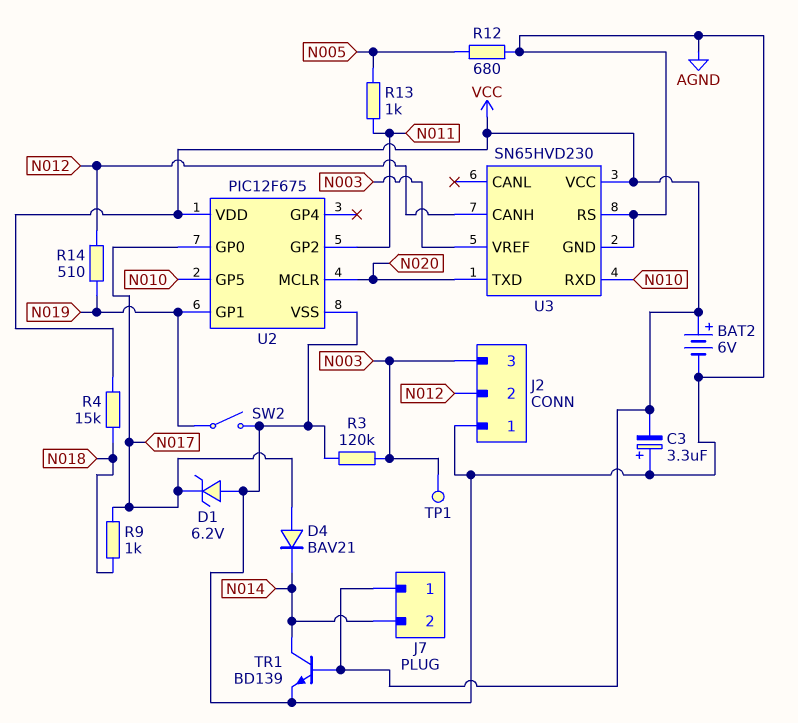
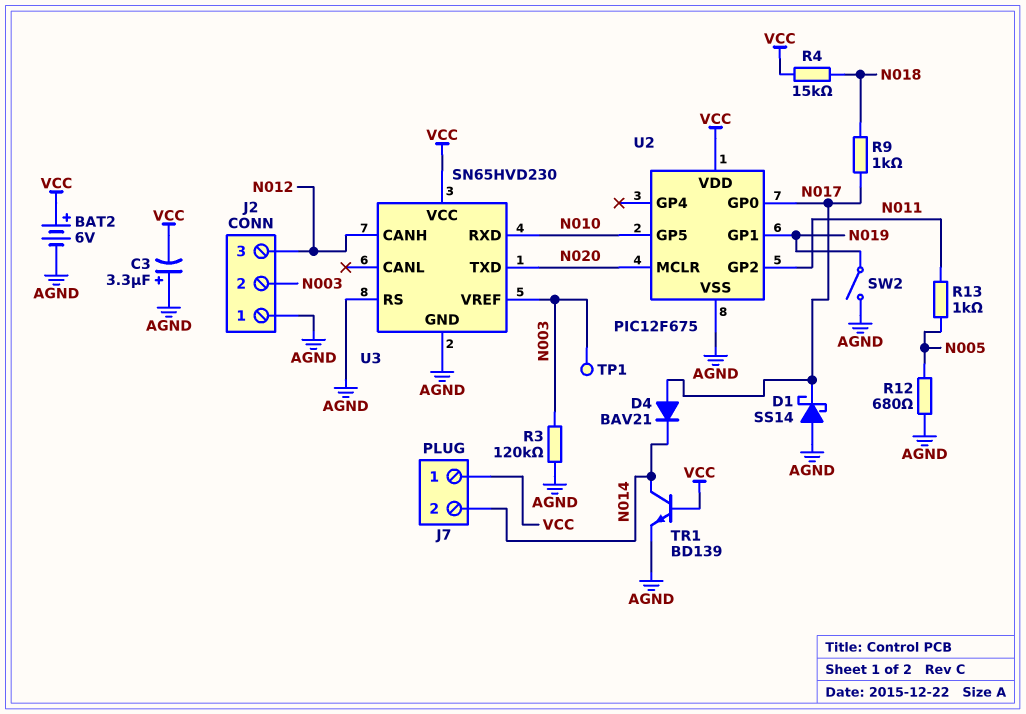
D1: zener 6.2V (A AGND, K N017) -> schottky SS14 (A AGND, K N017)
J2 pin 2: N012 -> N003
J2 pin 3: N003 -> N012
R14: 510 (N012, N019) -> none

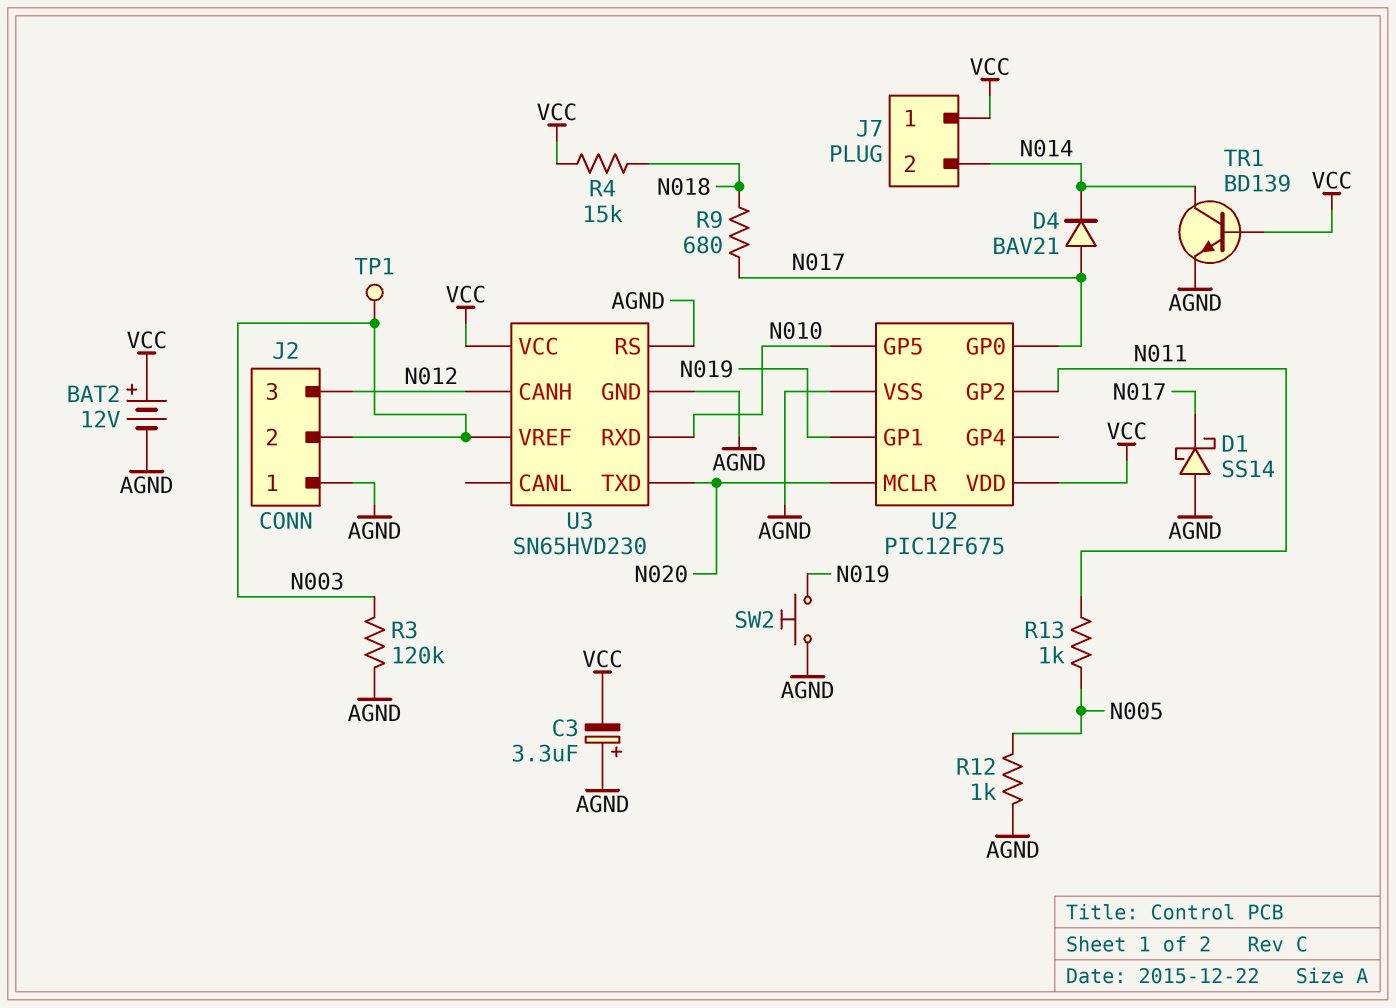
BAT2: 6V (plus VCC, minus AGND) -> 12V (plus VCC, minus AGND)
R9: 1k (N017, N018) -> 680 (N017, N018)
R12: 680 (AGND, N005) -> 1k (AGND, N005)
SW2: switch (AGND, N019) -> button (AGND, N019)

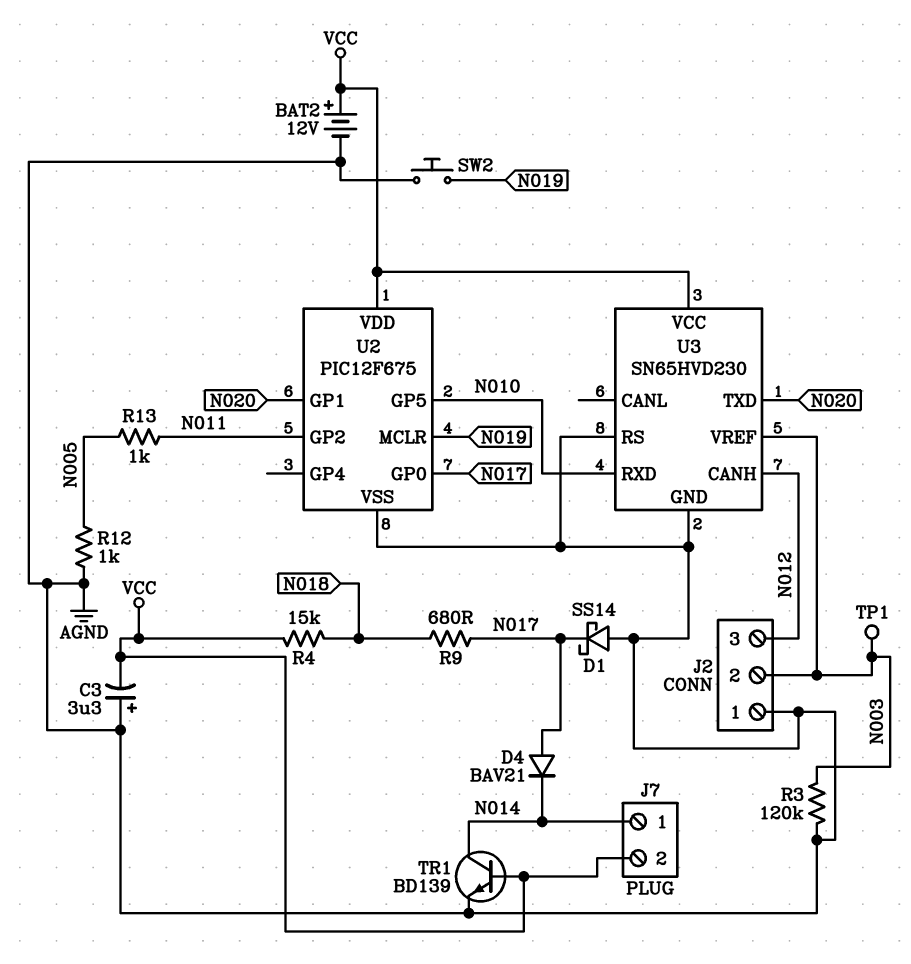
J7 pin 1: VCC -> N014
J7 pin 2: N014 -> VCC
U2 pin GP1: N019 -> N020
U2 pin MCLR: N020 -> N019

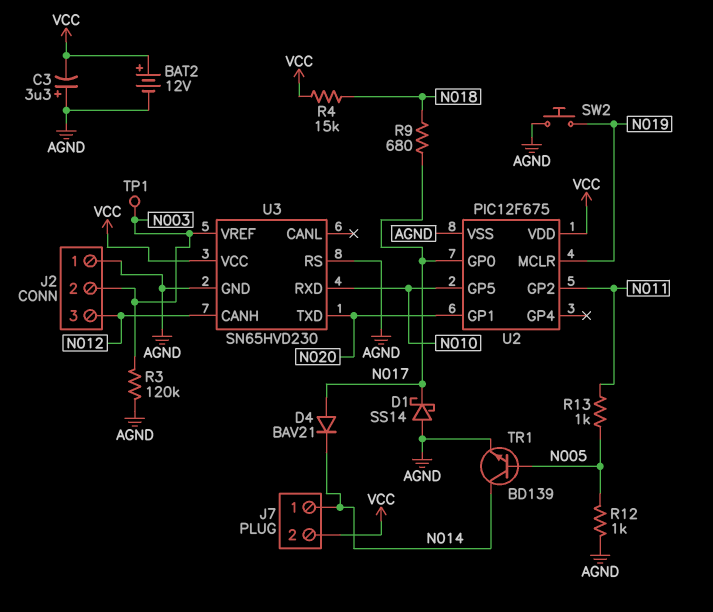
TR1: NPN BD139 (B VCC, C N014, E AGND) -> NPN BD139 (B N005, C N014, E AGND)

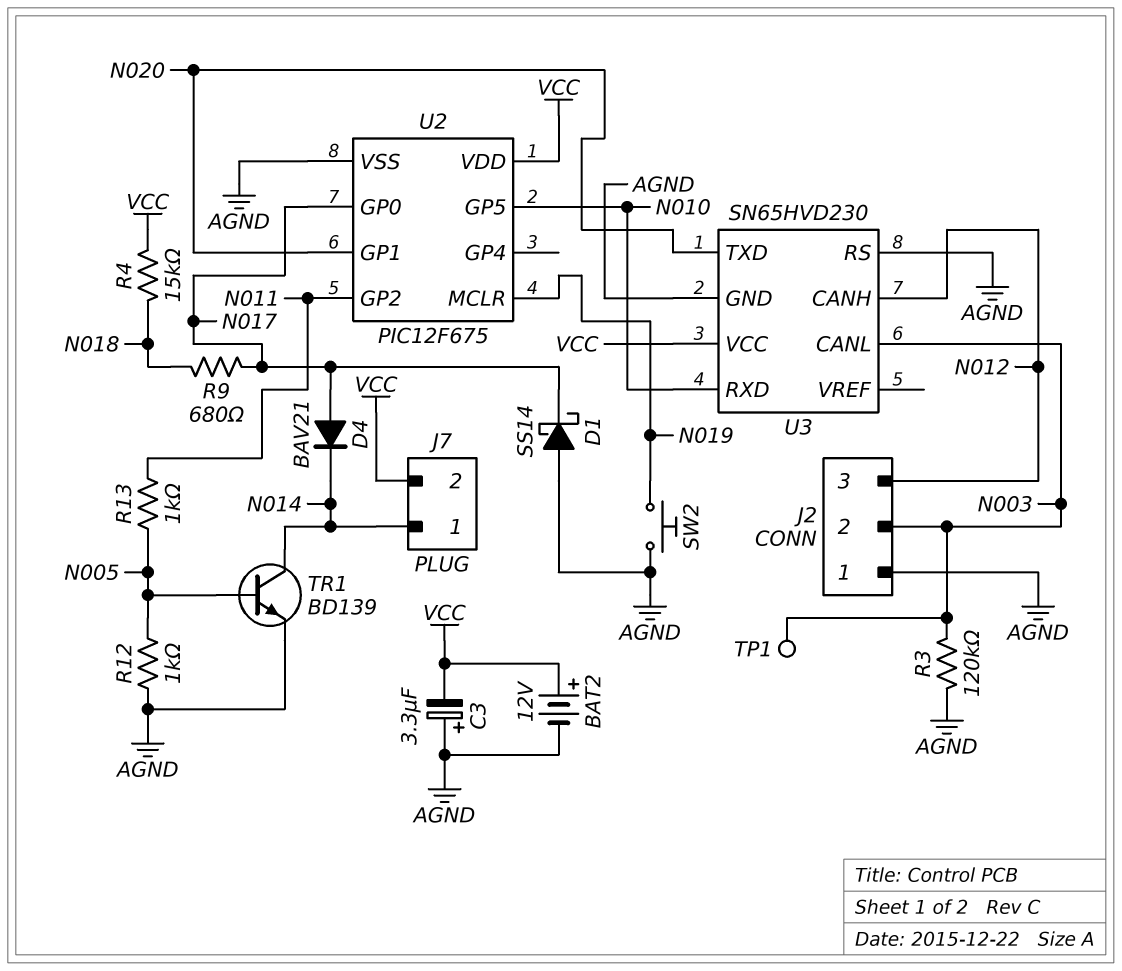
U3 pin CANL: none -> N003
U3 pin VREF: N003 -> none

